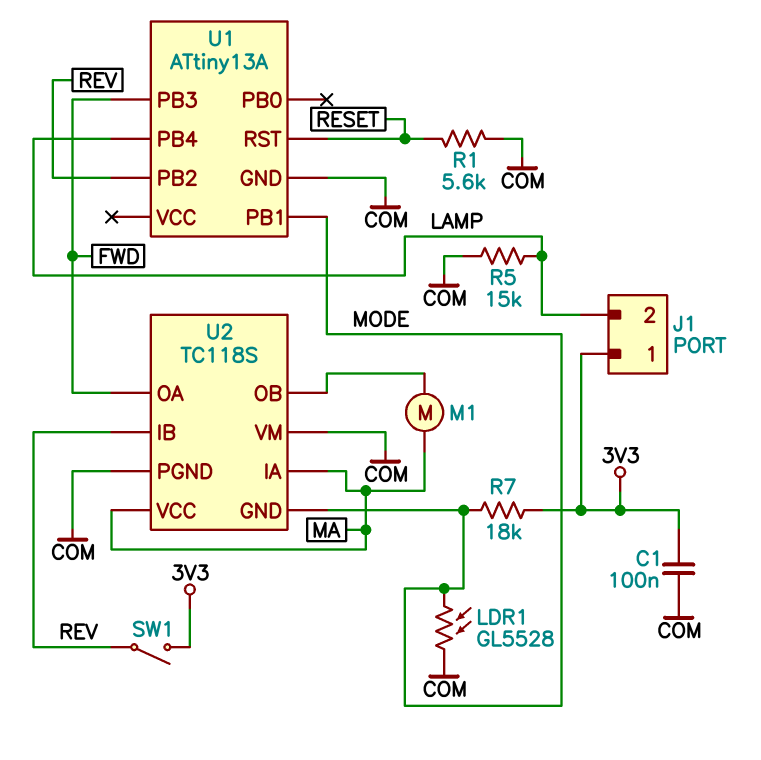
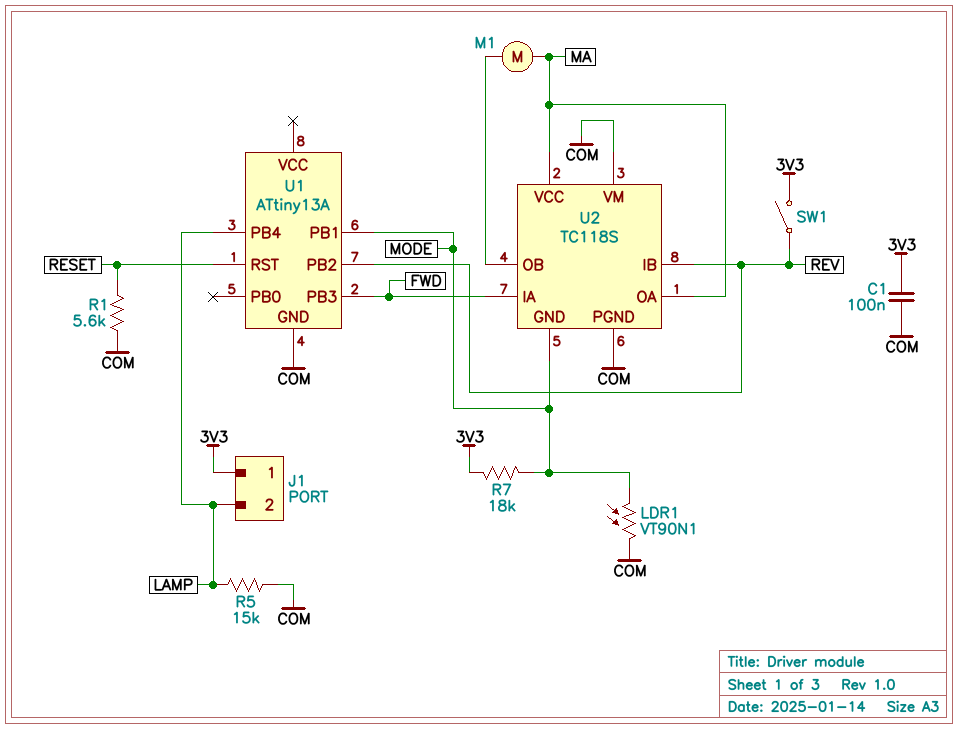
LDR1: GL5528 (COM, MODE) -> VT90N1 (COM, MODE)
U2 pin IA: MA -> FWD
U2 pin OA: FWD -> MA

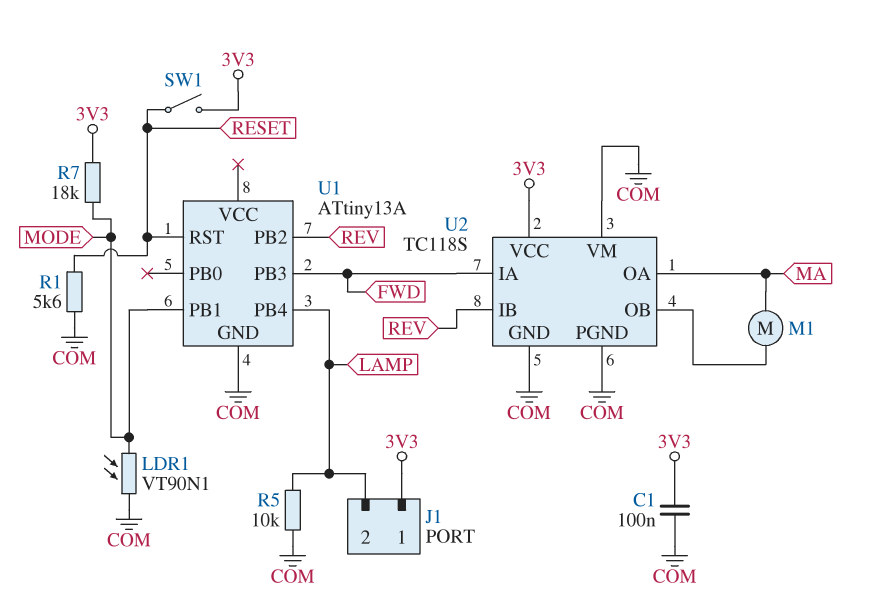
R5: 15k (COM, LAMP) -> 10k (COM, LAMP)
SW1: switch (3V3, REV) -> switch (3V3, RESET)
U2 pin GND: MODE -> COM
U2 pin VCC: MA -> 3V3

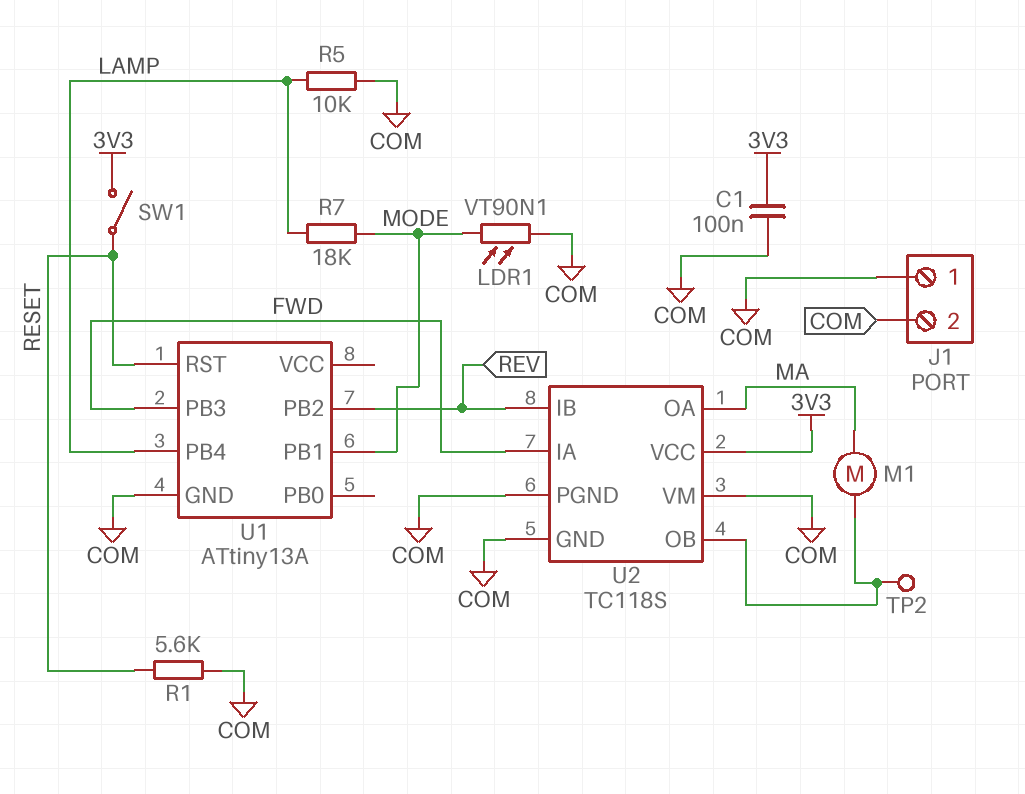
J1 pin 1: 3V3 -> COM
J1 pin 2: LAMP -> COM
R7: 18k (3V3, MODE) -> 18k (LAMP, MODE)
TP2: none -> test point (U2/OB)

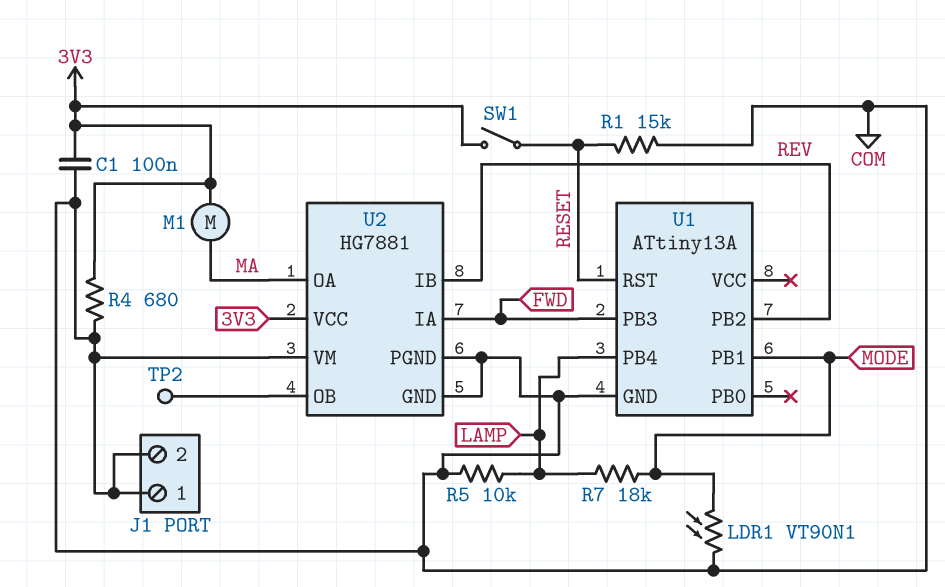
M1: motor (MA, U2/OB) -> motor (3V3, MA)
R1: 5.6k (COM, RESET) -> 15k (COM, RESET)
R4: none -> 680 (3V3, COM)
U2: TC118S -> HG7881

